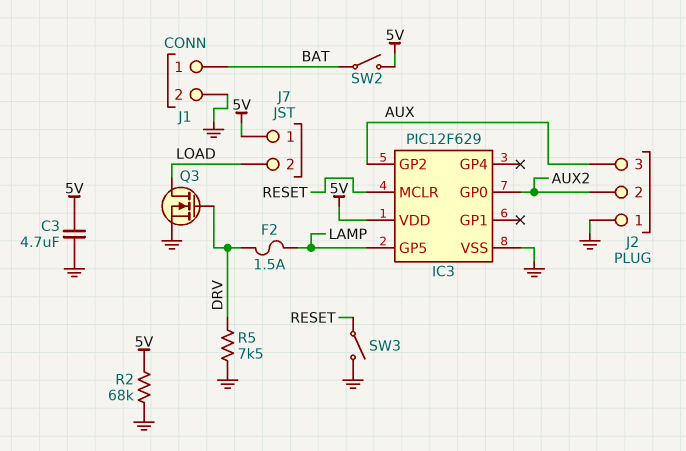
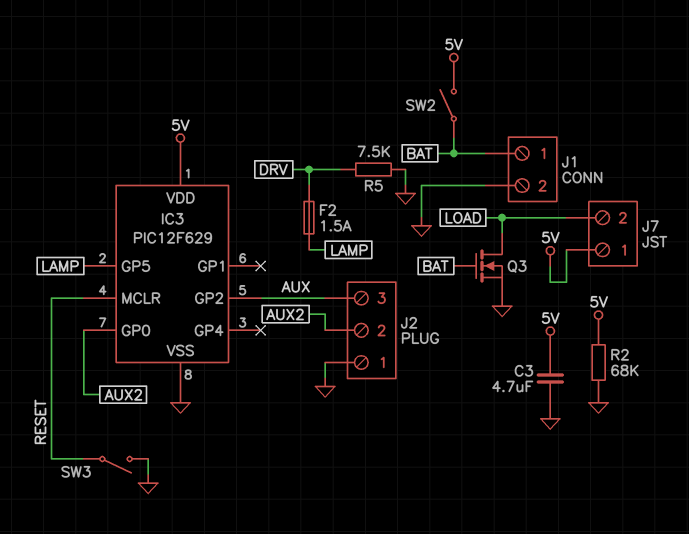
Q3: NMOS (G DRV, D LOAD, S GND) -> NMOS (G BAT, D LOAD, S GND)

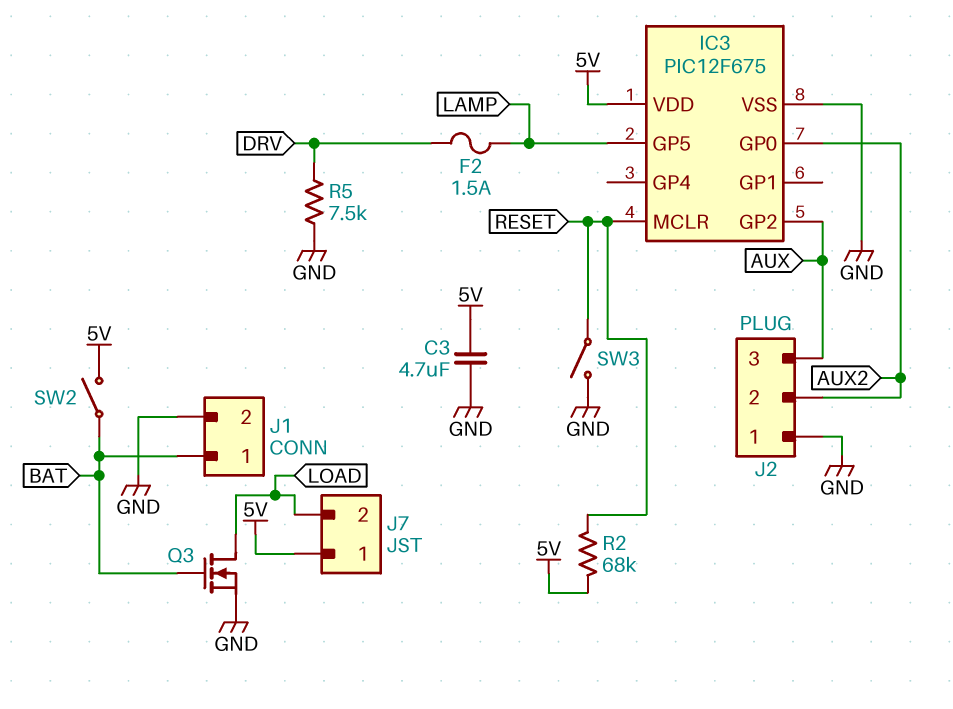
IC3: PIC12F629 -> PIC12F675
R2: 68k (5V, GND) -> 68k (5V, RESET)

